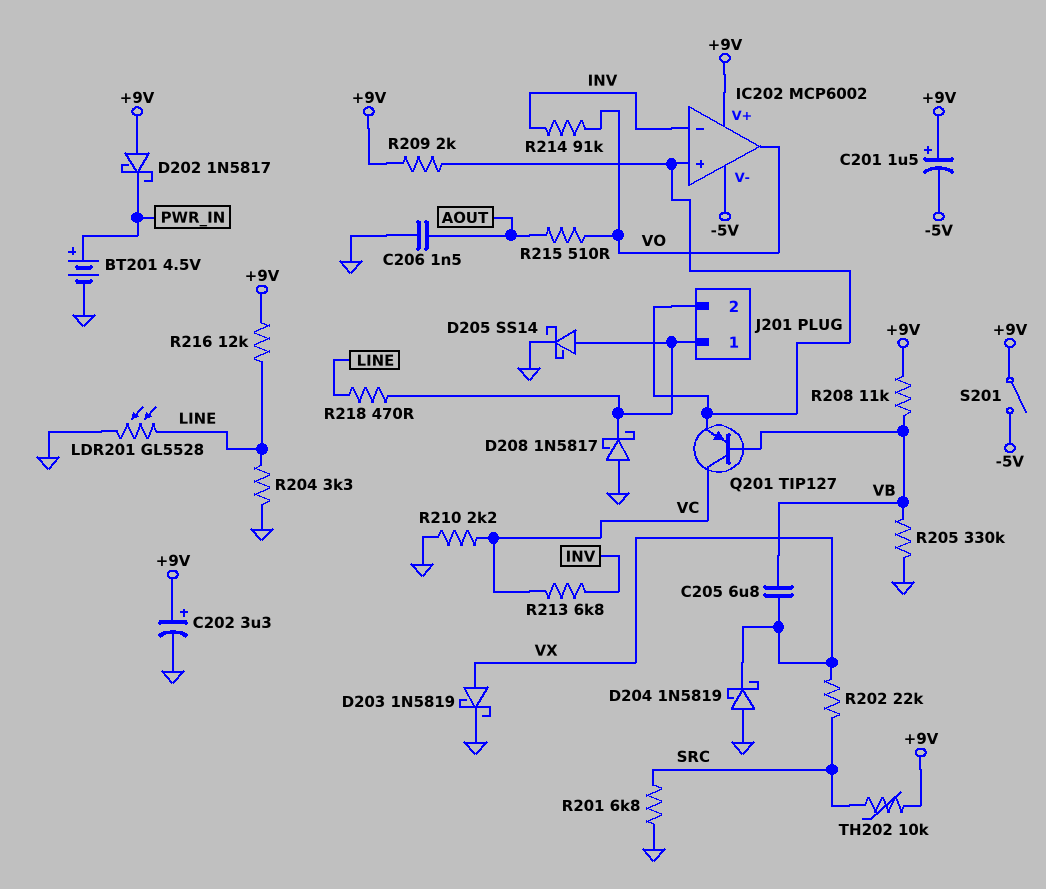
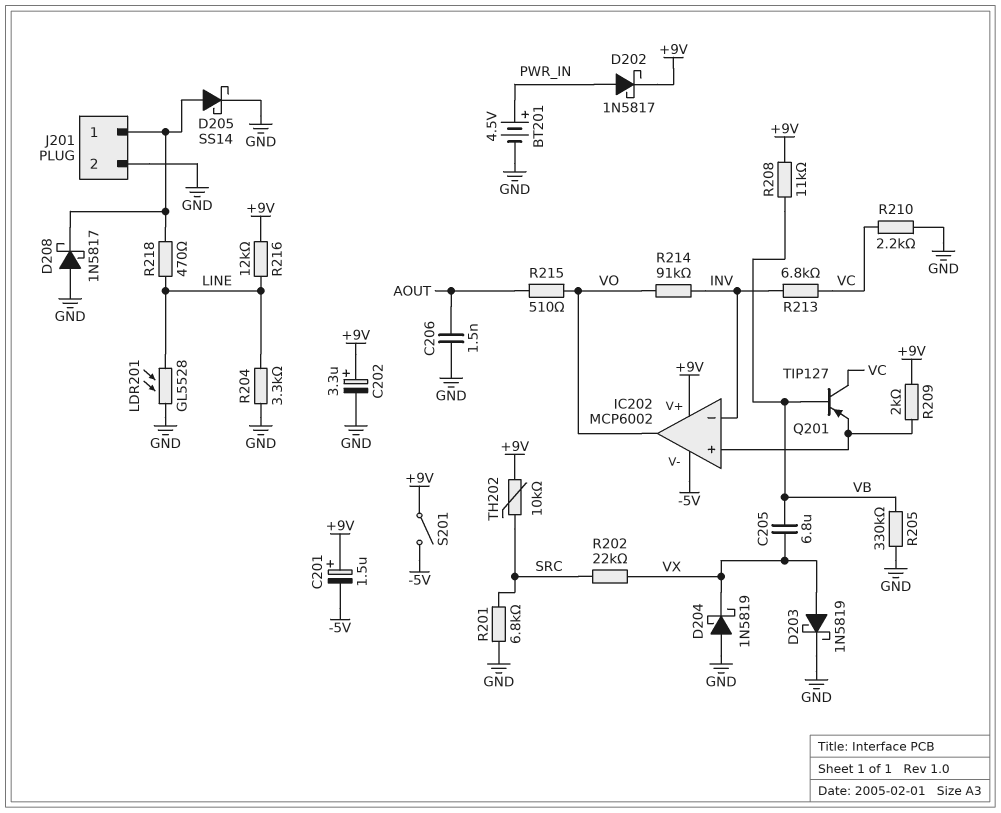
D202: schottky 1N5817 (A +9V, K PWR_IN) -> schottky 1N5817 (A PWR_IN, K +9V)
J201 pin 2: IC202/in+ -> GND

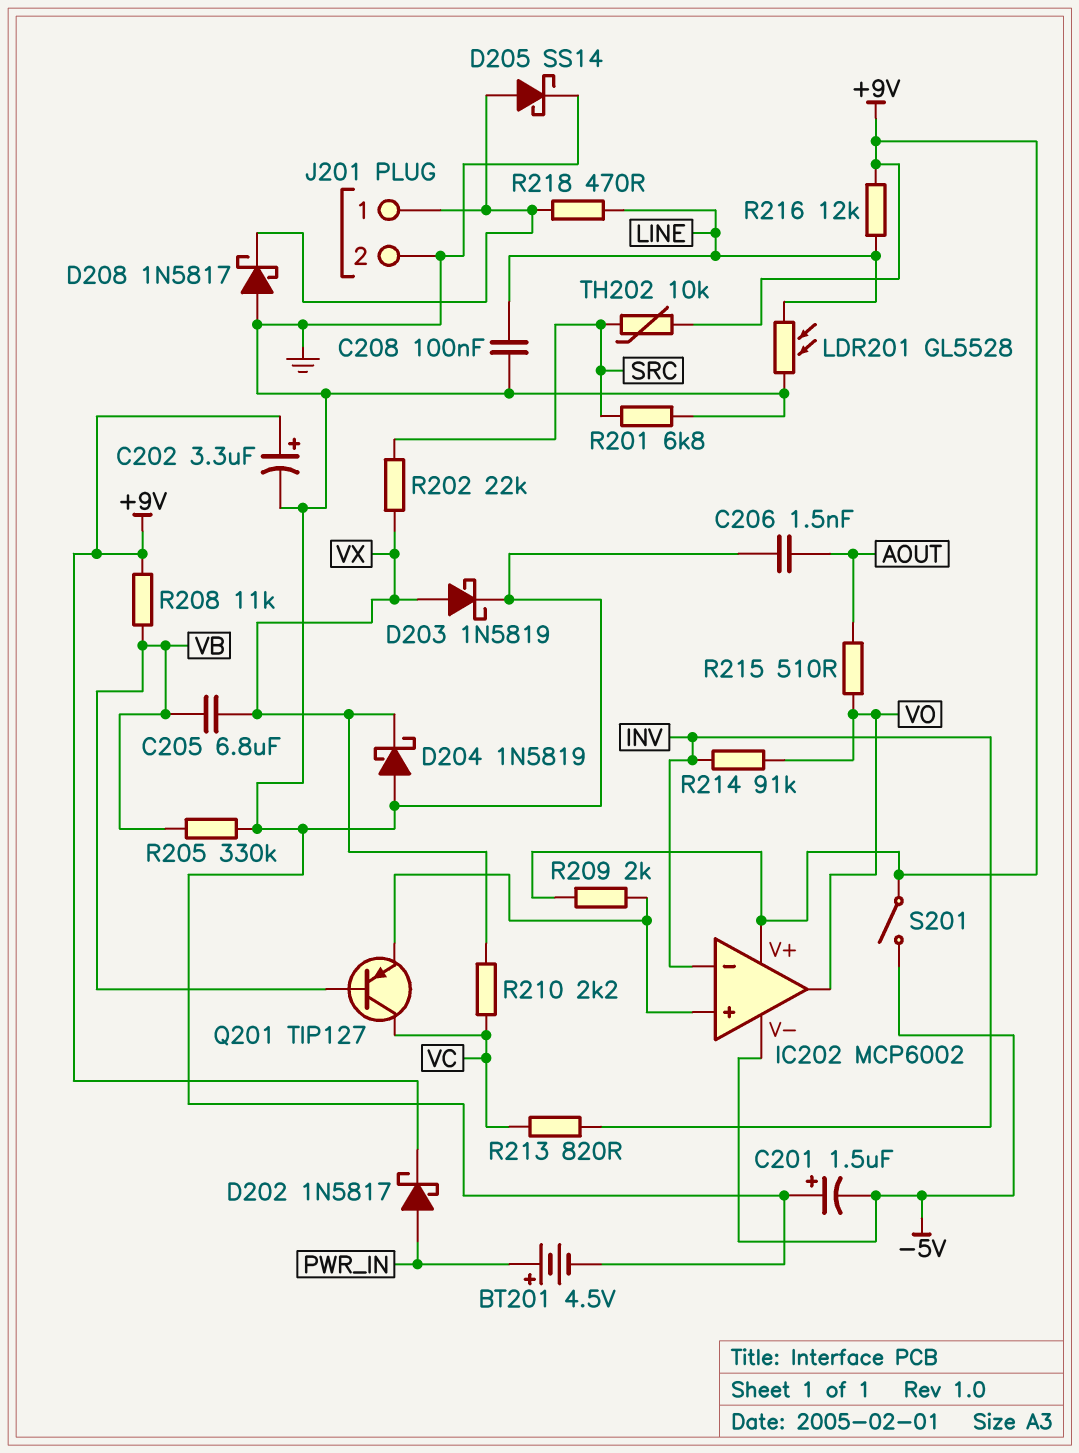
C201: 1.5uF (plus +9V, minus -5V) -> 1.5uF (plus GND, minus -5V)
C208: none -> 100nF (GND, LINE)
R204: 3.3k (GND, LINE) -> none
R210: 2.2k (GND, VC) -> 2.2k (VC, VX)
R213: 6.8k (INV, VC) -> 820 (INV, VC)

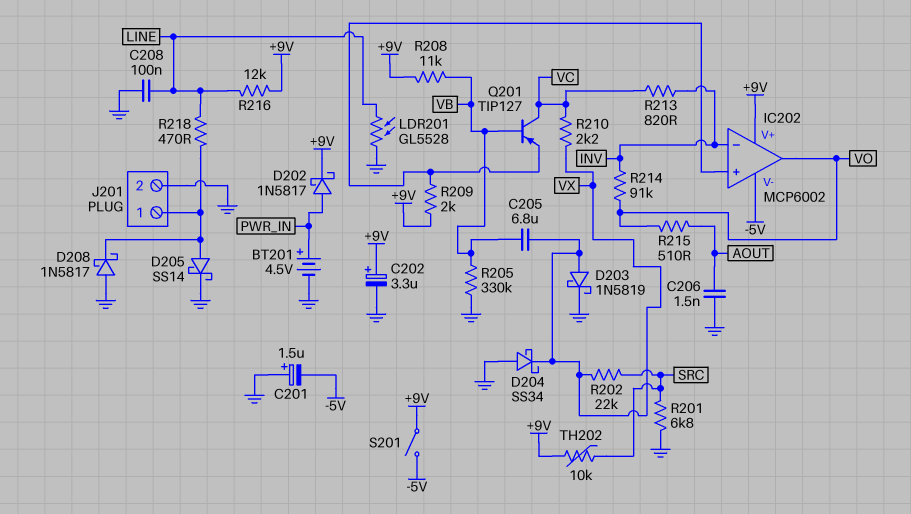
D204: schottky 1N5819 (A GND, K VX) -> schottky SS34 (A GND, K VX)

